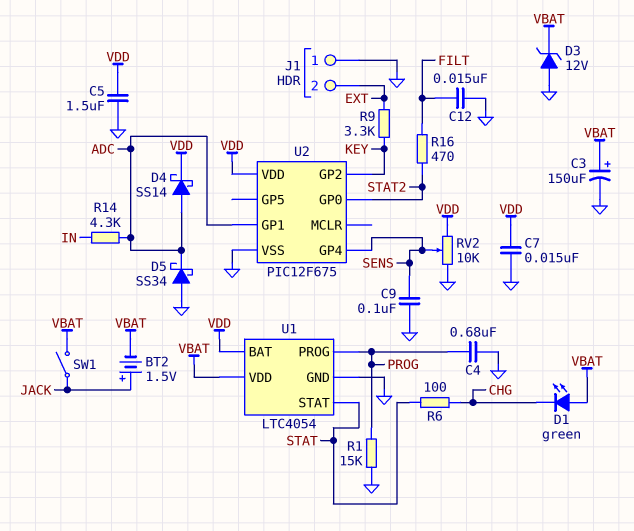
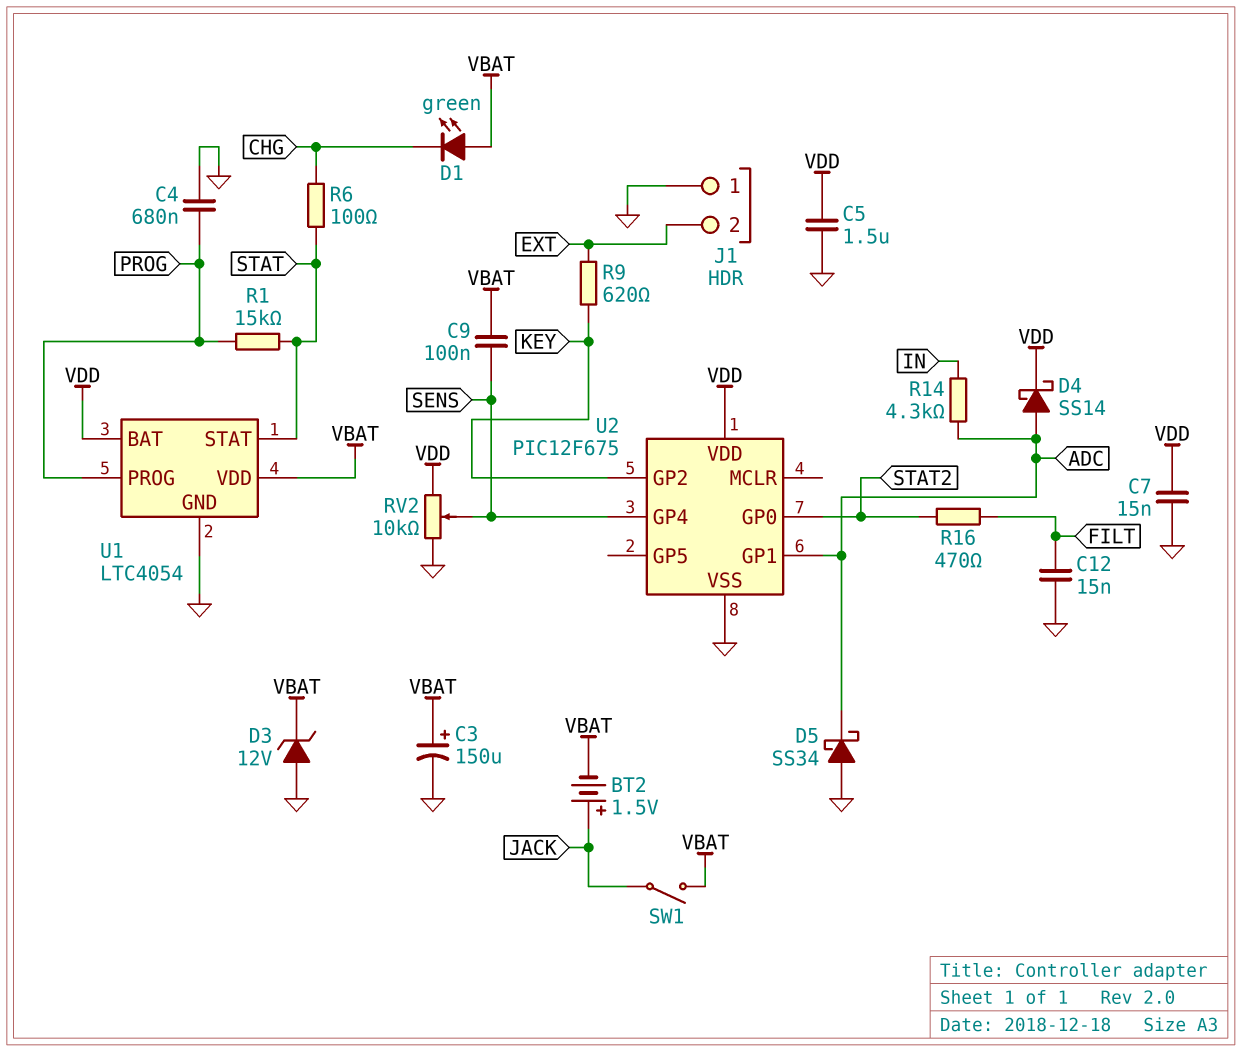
C9: 100nF (GND, SENS) -> 100nF (SENS, VBAT)
R1: 15k (GND, PROG) -> 15k (PROG, STAT)
R9: 3.3k (EXT, KEY) -> 620 (EXT, KEY)

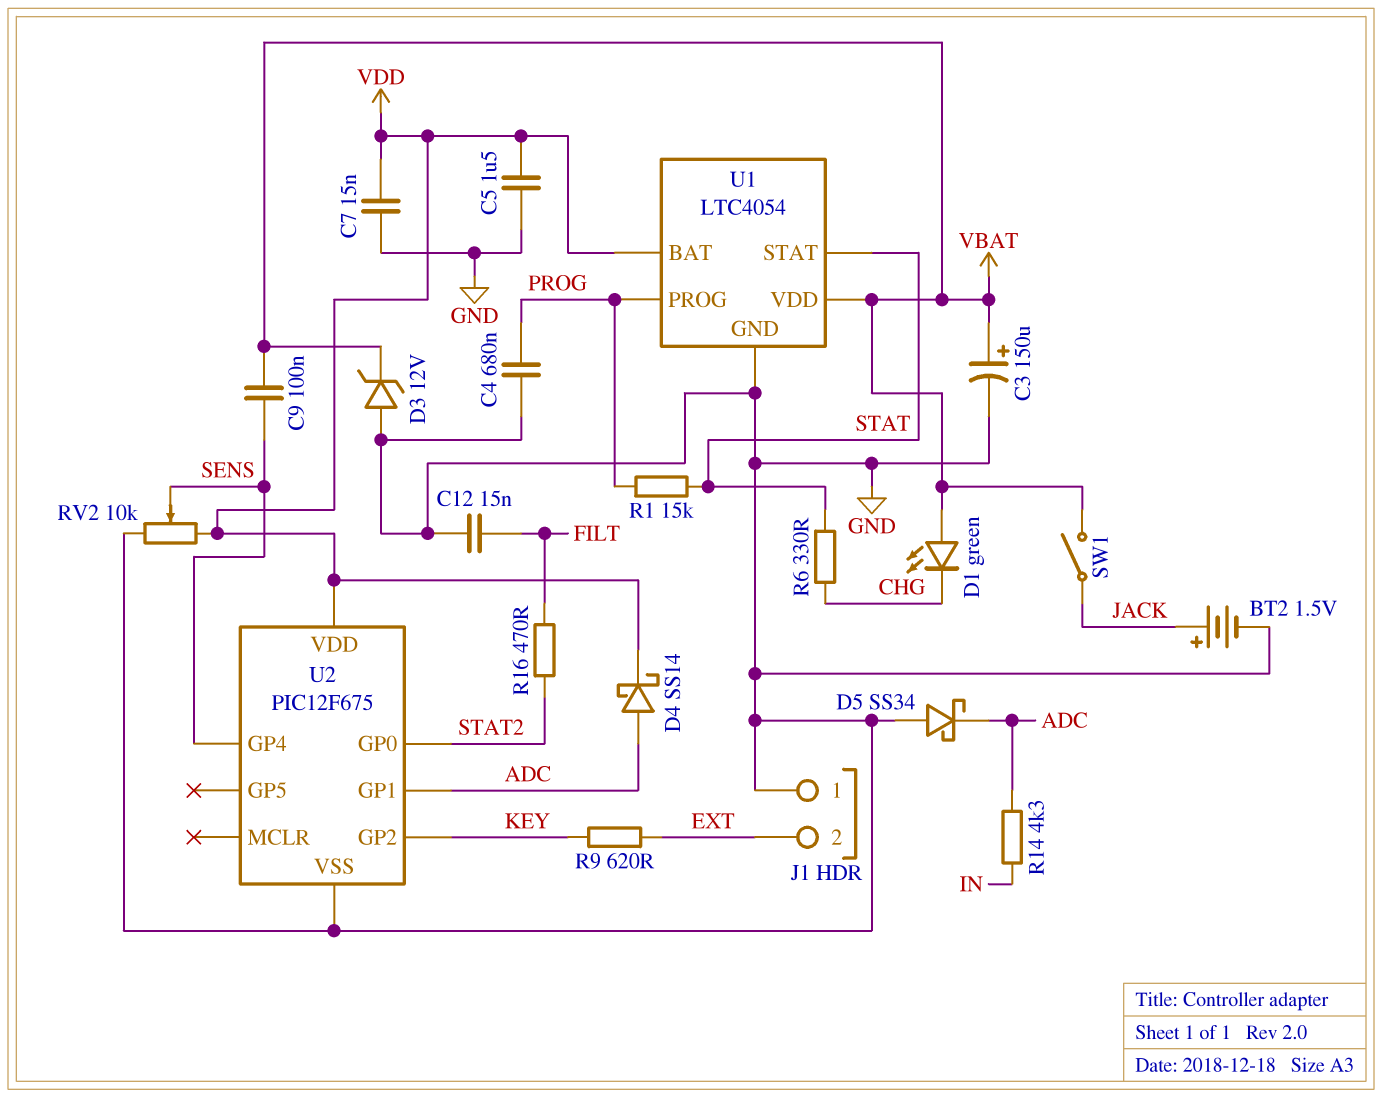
BT2: 1.5V (plus JACK, minus VBAT) -> 1.5V (plus JACK, minus GND)
R6: 100 (CHG, STAT) -> 330 (CHG, STAT)

